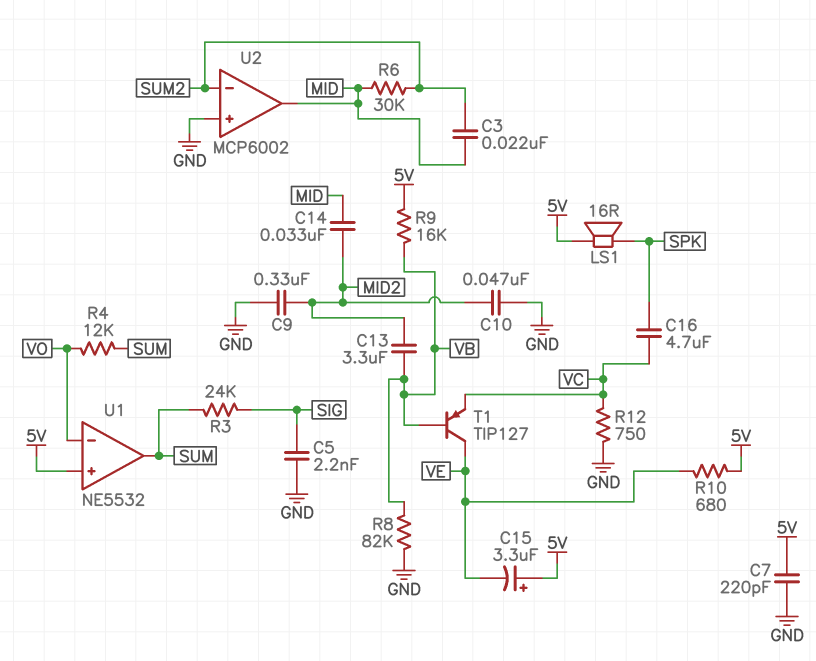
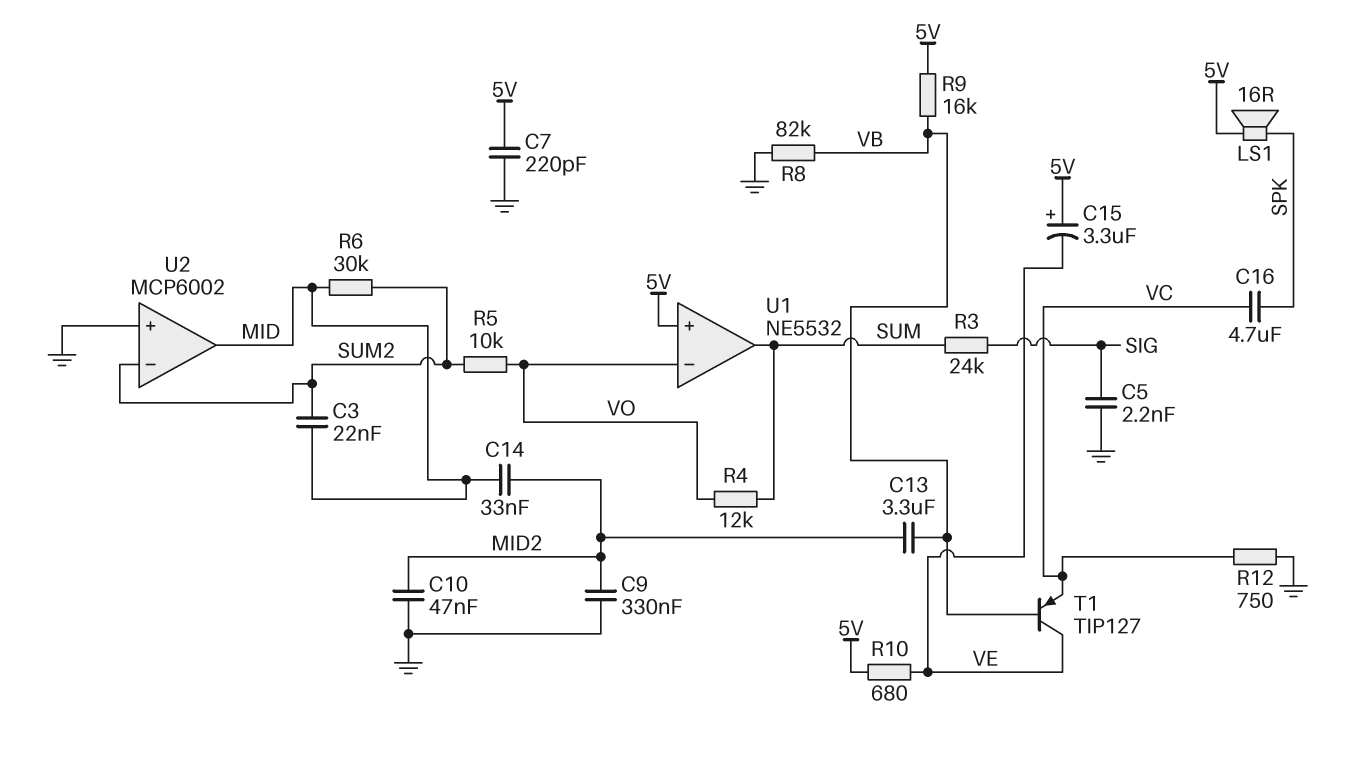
R5: none -> 10k (SUM2, VO)

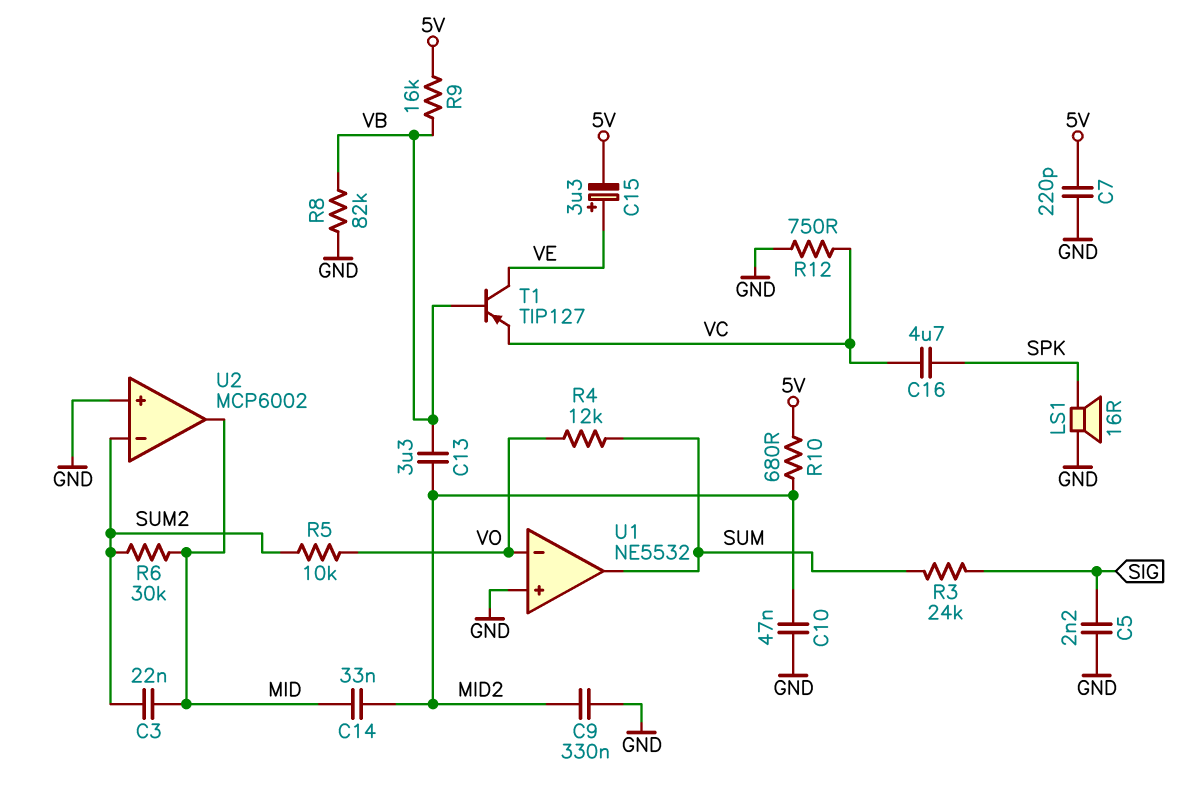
C15: 3.3uF (plus 5V, minus VE) -> 3.3uF (plus VE, minus 5V)
LS1: speaker 16R (5V, SPK) -> speaker 16R (GND, SPK)
R10: 680 (5V, VE) -> 680 (5V, MID2)
U1 pin in+: 5V -> GND

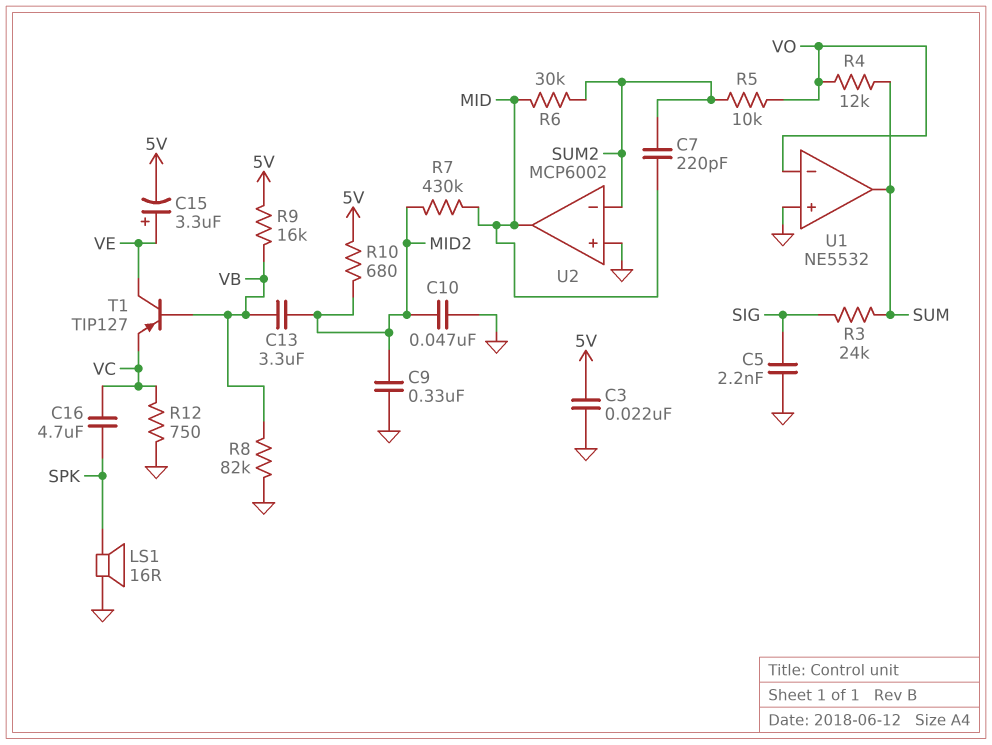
C3: 22nF (MID, SUM2) -> 22nF (5V, GND)
C7: 220pF (5V, GND) -> 220pF (MID, SUM2)
C14: 33nF (MID, MID2) -> none
R7: none -> 430k (MID, MID2)

